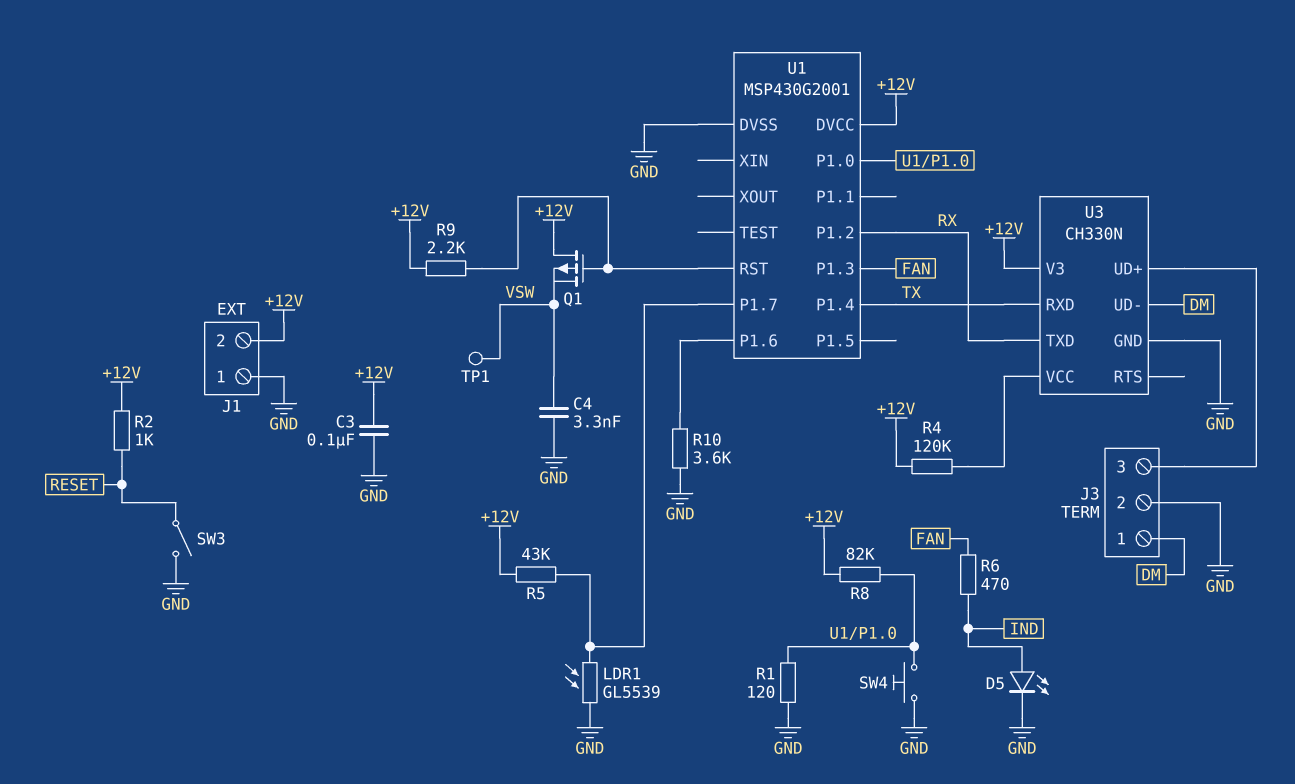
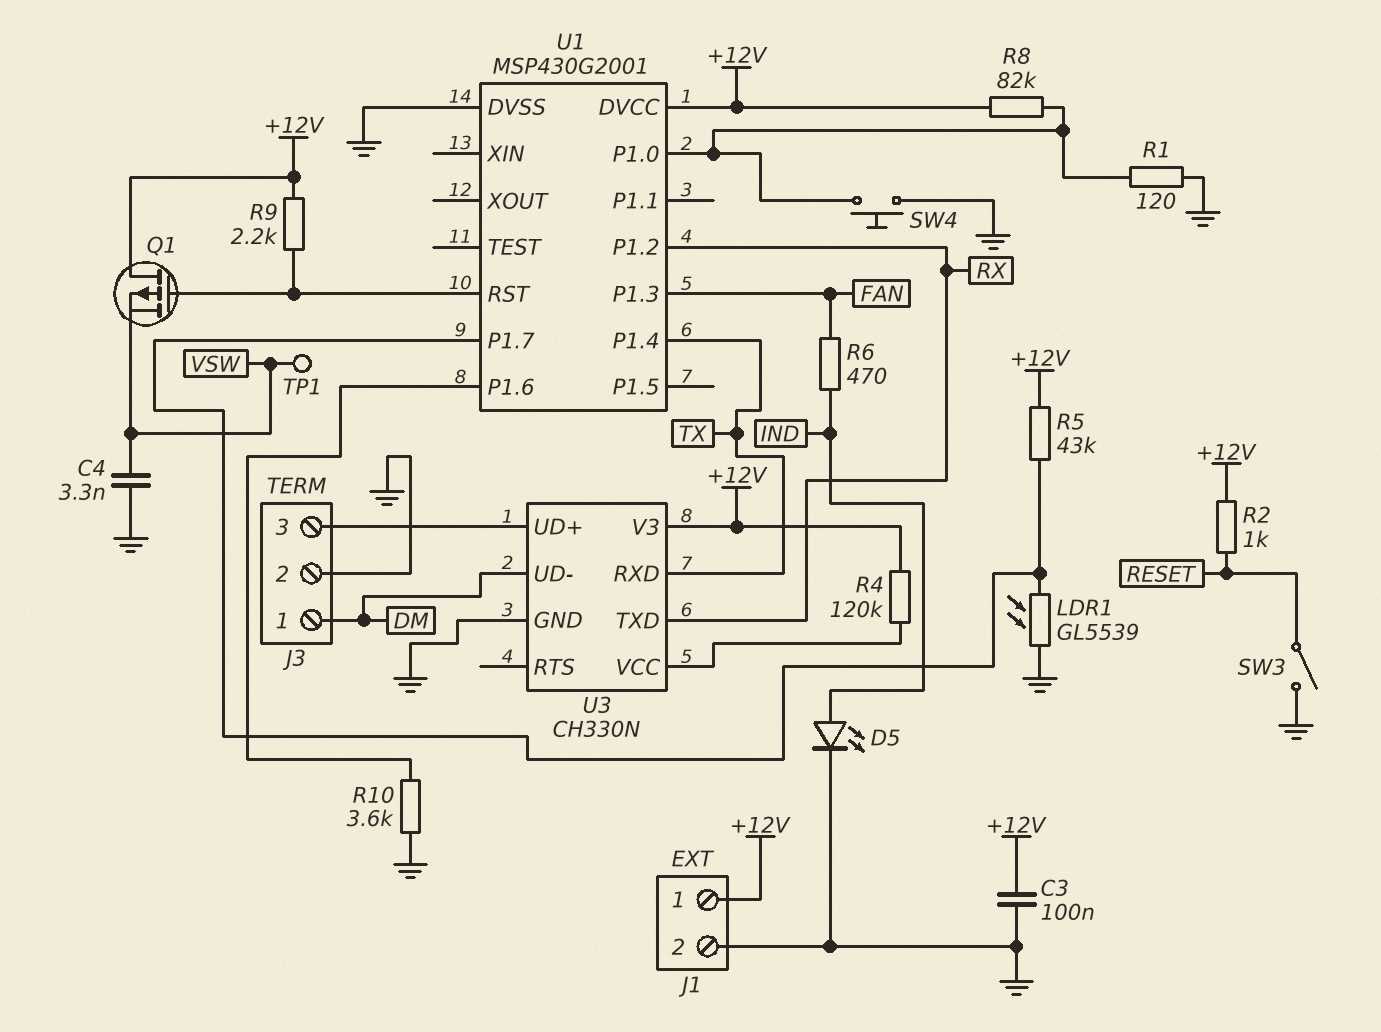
J1 pin 1: GND -> +12V
J1 pin 2: +12V -> GND

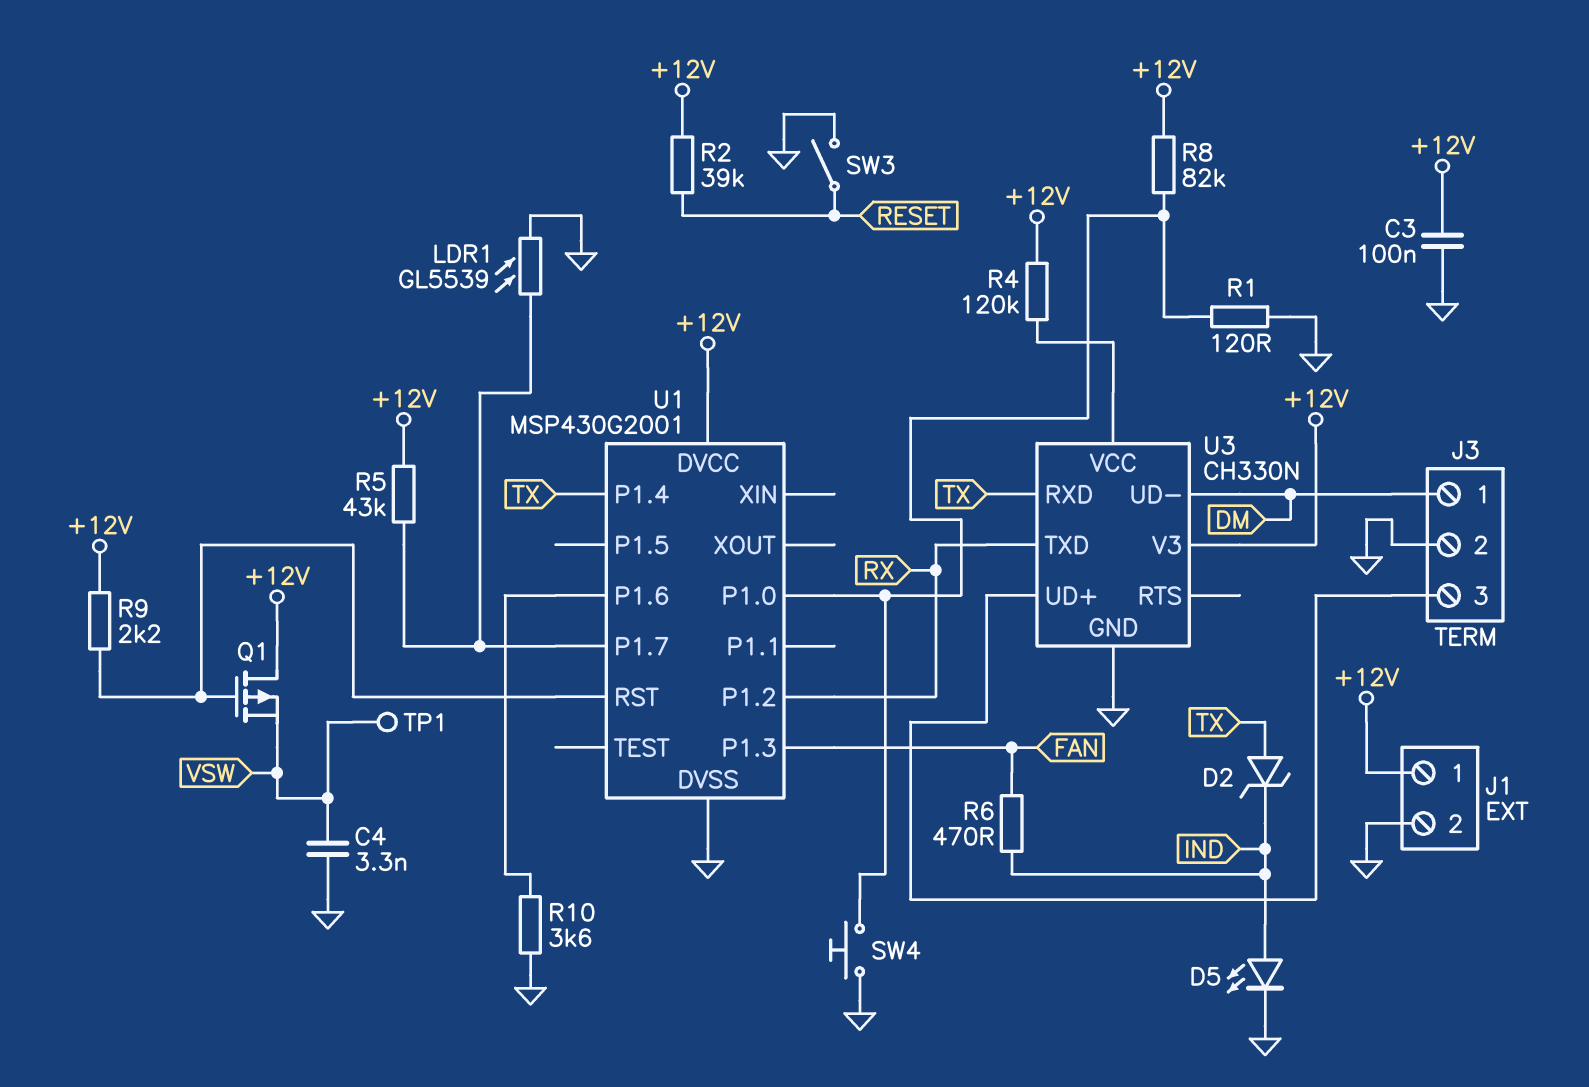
D2: none -> zener (A TX, K IND)
R2: 1k (+12V, RESET) -> 39k (+12V, RESET)

